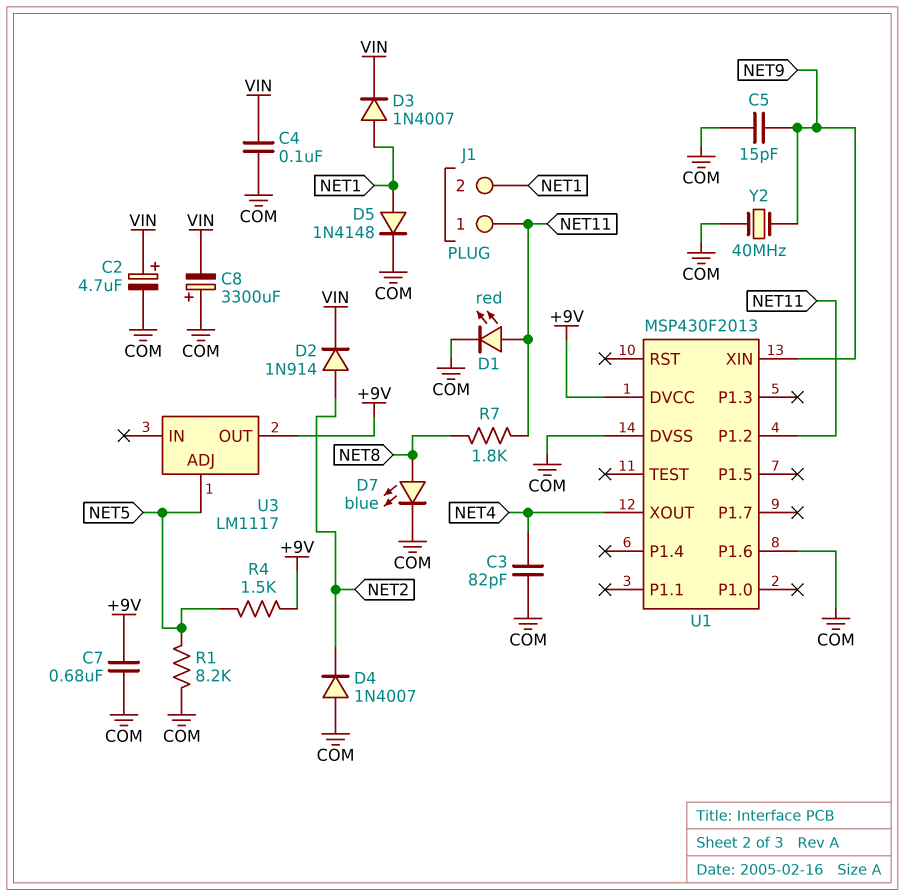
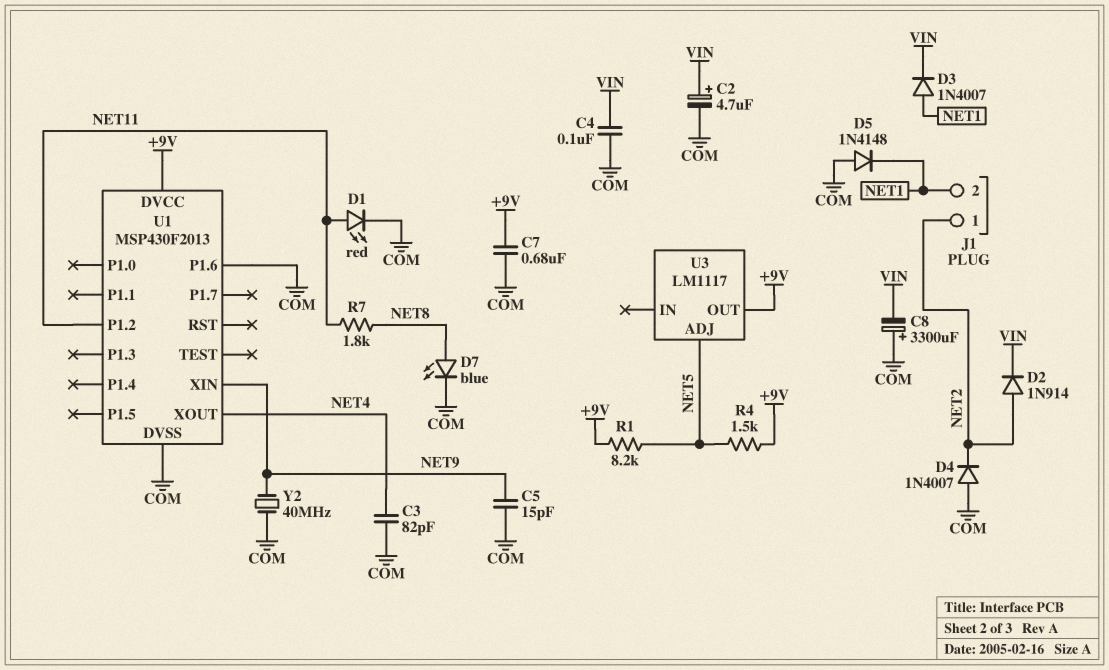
D5: diode 1N4148 (A NET1, K COM) -> diode 1N4148 (A COM, K NET1)
J1 pin 1: NET11 -> NET2
R1: 8.2k (COM, NET5) -> 8.2k (+9V, NET5)

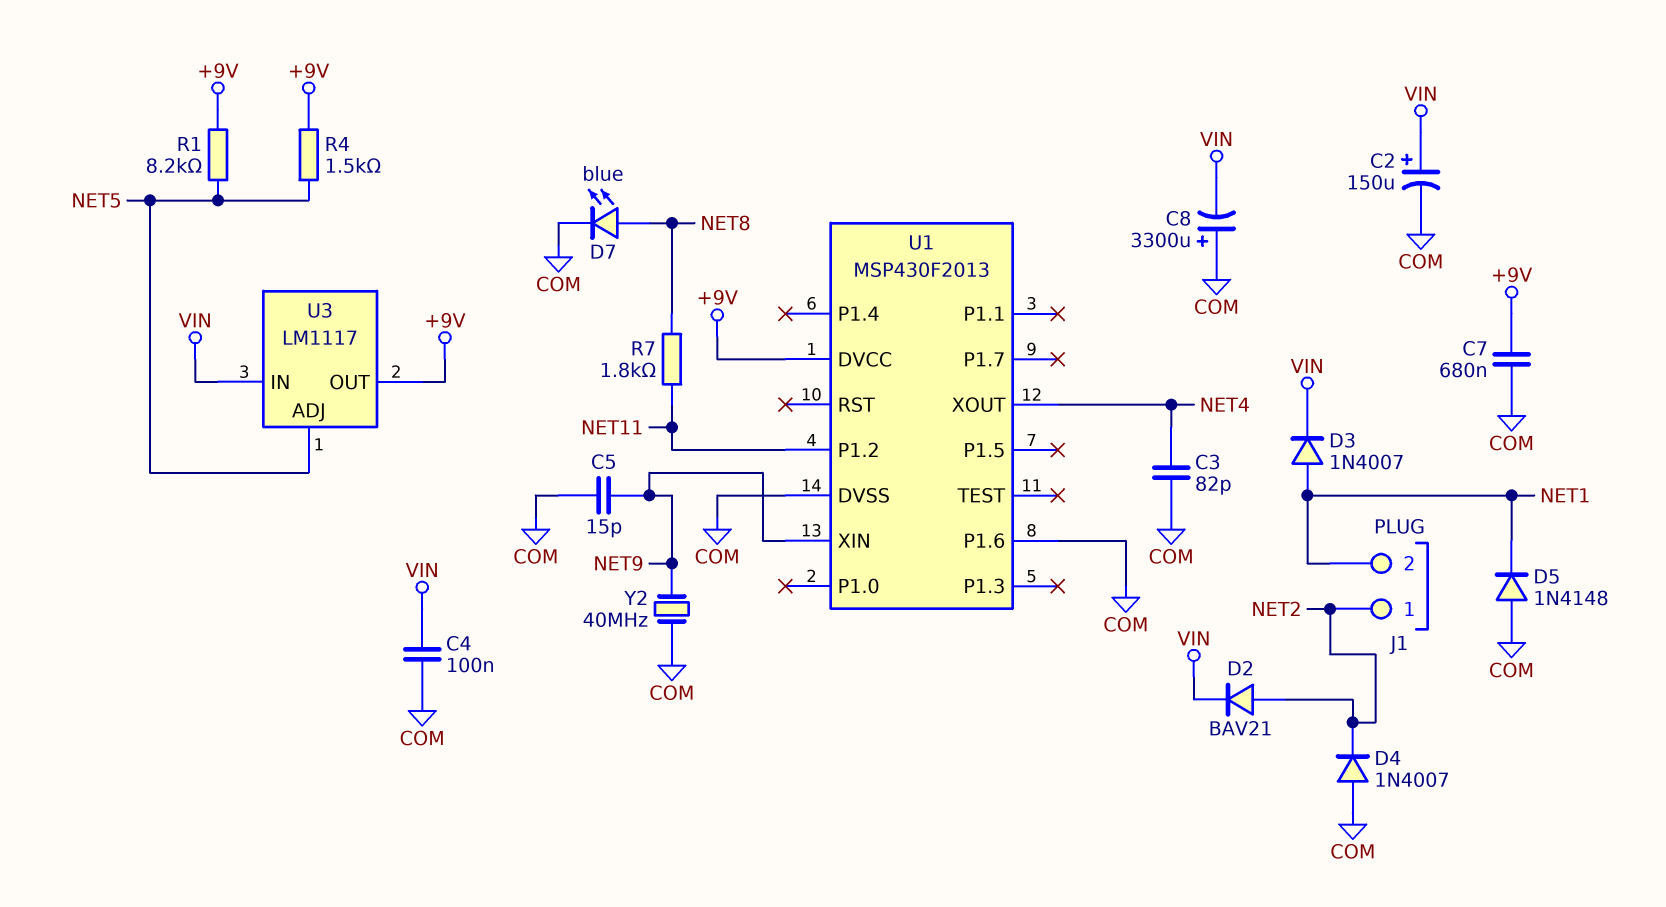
C2: 4.7uF (plus VIN, minus COM) -> 150uF (plus VIN, minus COM)
D1: LED red (A NET11, K COM) -> none
D2: diode 1N914 (A NET2, K VIN) -> diode BAV21 (A NET2, K VIN)
U3 pin IN: none -> VIN

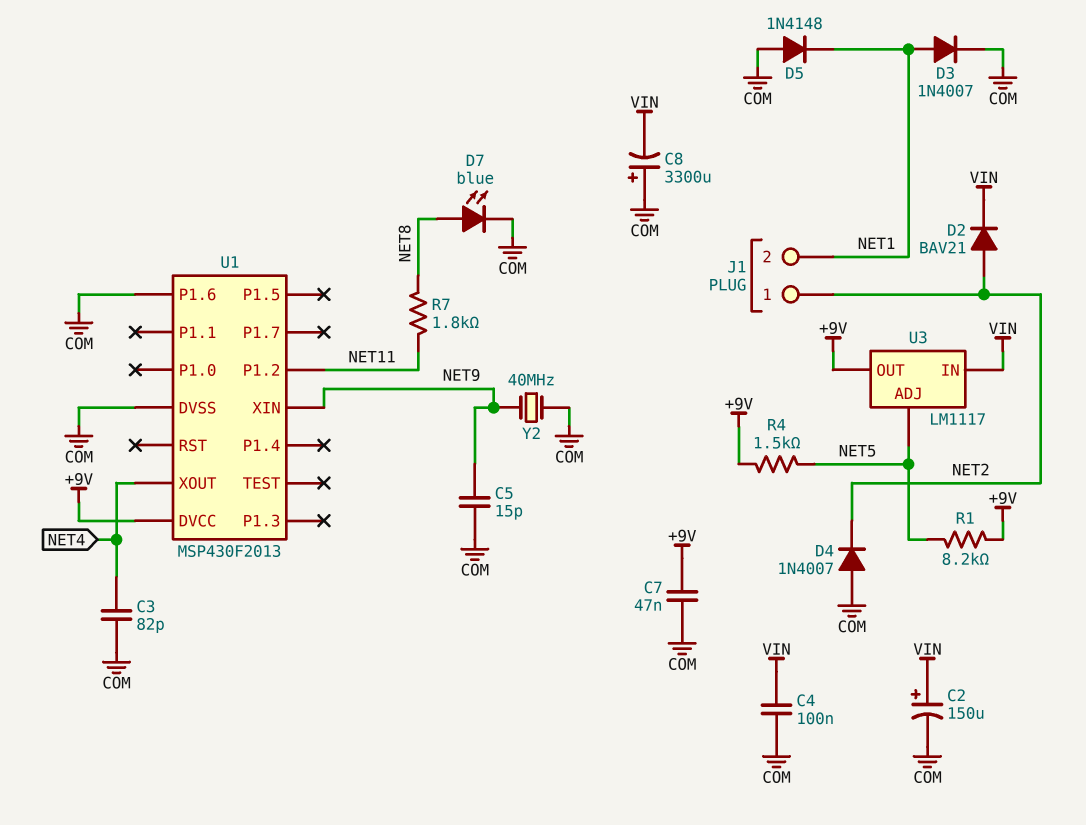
C7: 680nF (+9V, COM) -> 47nF (+9V, COM)
D3: diode 1N4007 (A NET1, K VIN) -> diode 1N4007 (A NET1, K COM)

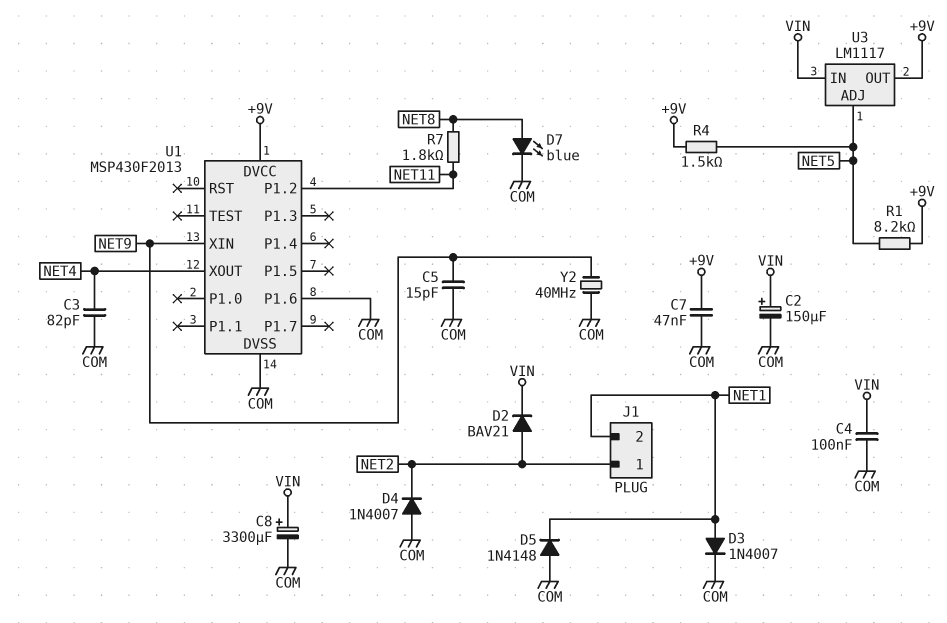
C8: 3300uF (plus COM, minus VIN) -> 3300uF (plus VIN, minus COM)

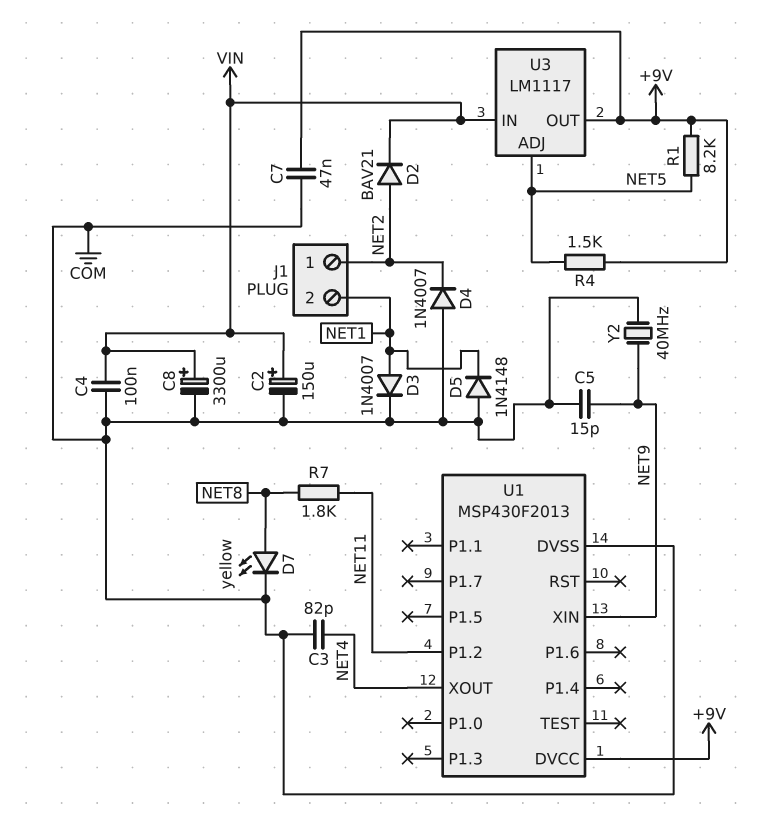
D7: LED blue (A NET8, K COM) -> LED yellow (A NET8, K COM)
U1 pin P1.6: COM -> none

